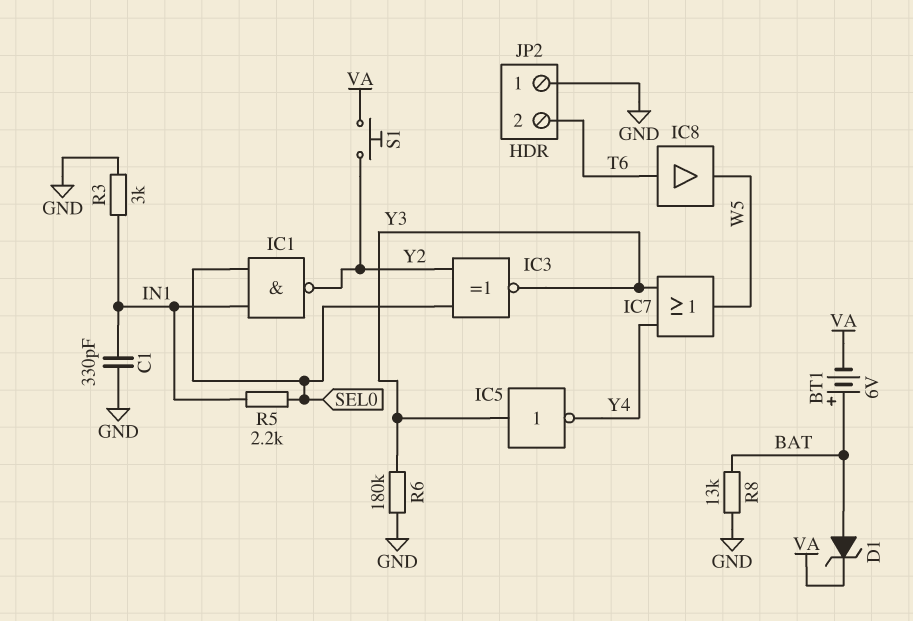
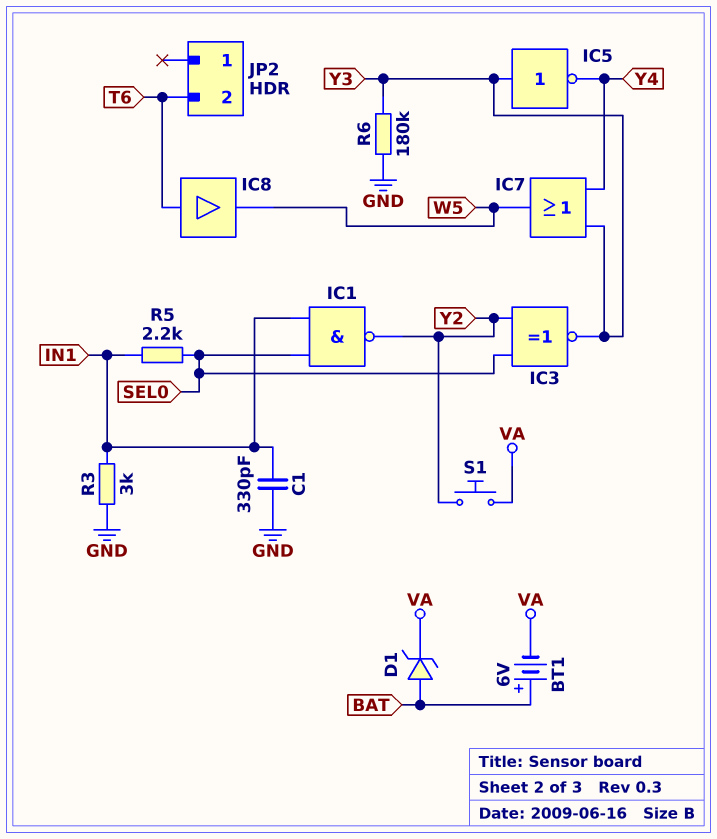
JP2 pin 1: GND -> none
R8: 13k (BAT, GND) -> none

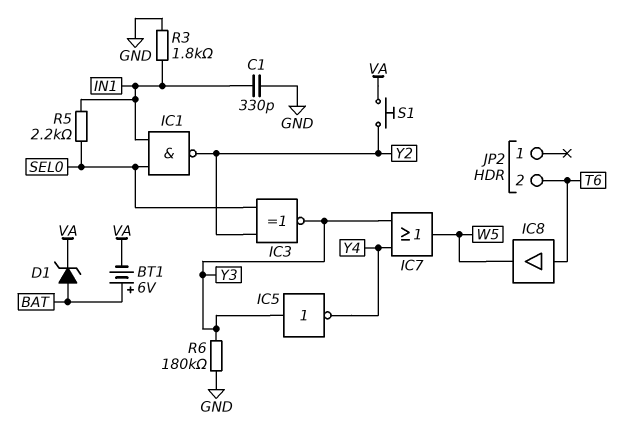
R3: 3k (GND, IN1) -> 1.8k (GND, IN1)

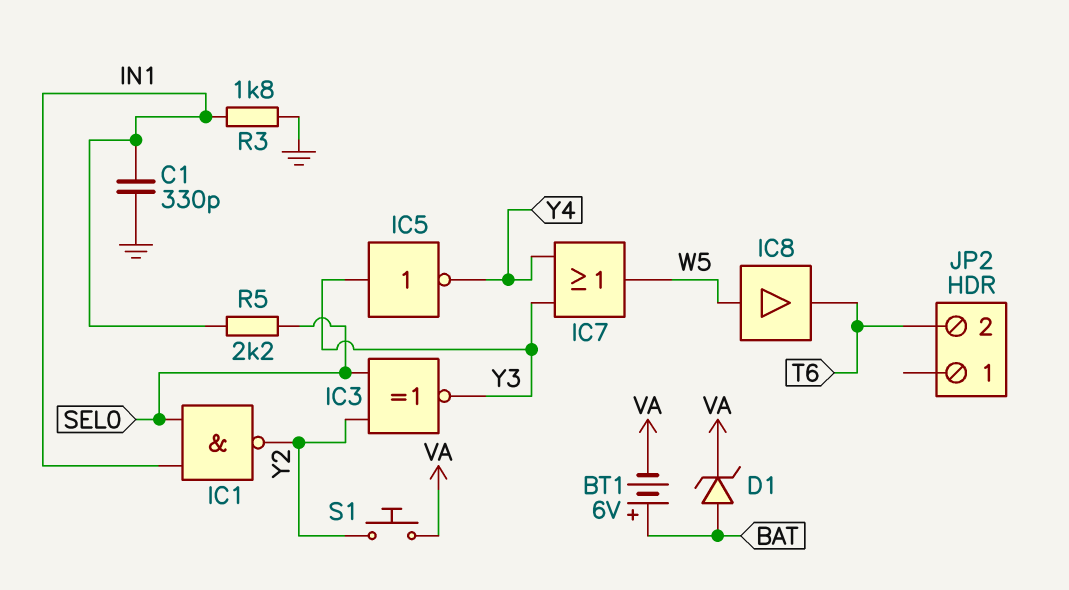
IC8: buffer (in T6, out W5) -> buffer (in W5, out T6)
R6: 180k (GND, Y3) -> none

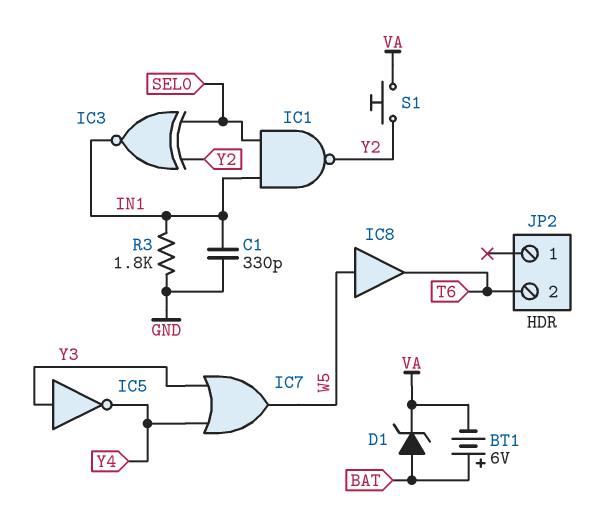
IC3: XNOR (in SEL0, in Y2, out Y3) -> XNOR (in SEL0, in Y2, out IN1)
R5: 2.2k (IN1, SEL0) -> none

